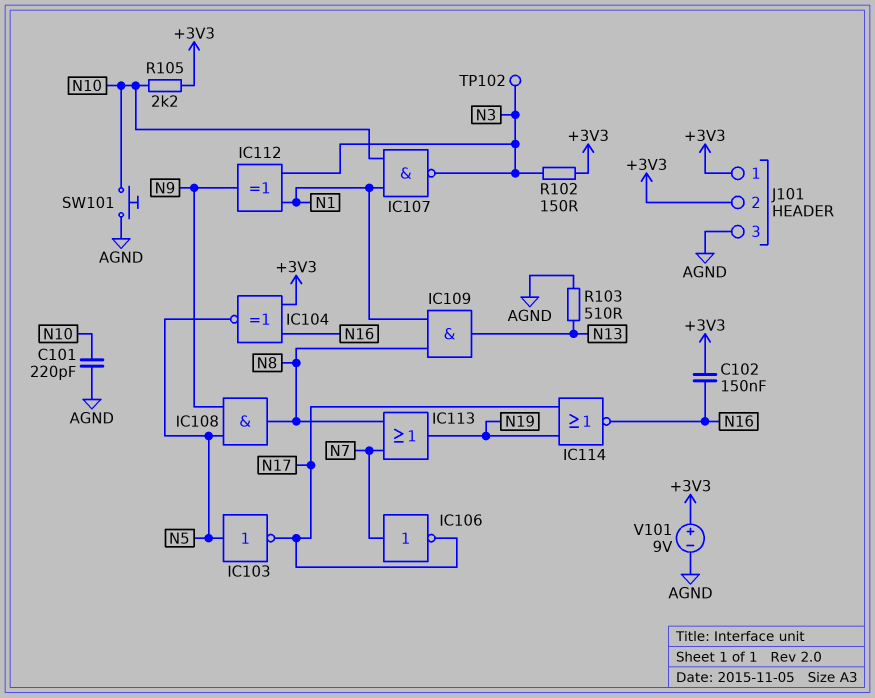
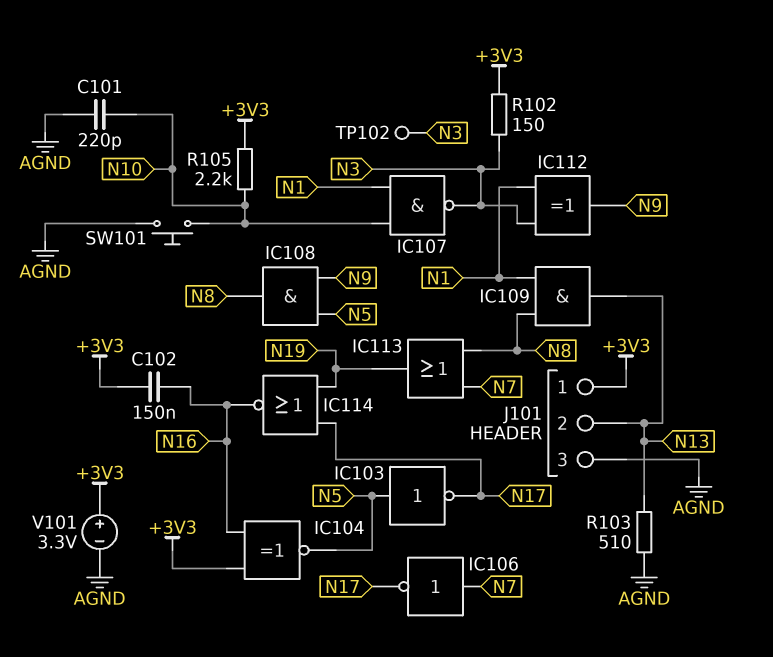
J101 pin 2: +3V3 -> N13
V101: 9V (plus +3V3, minus AGND) -> 3.3V (plus +3V3, minus AGND)

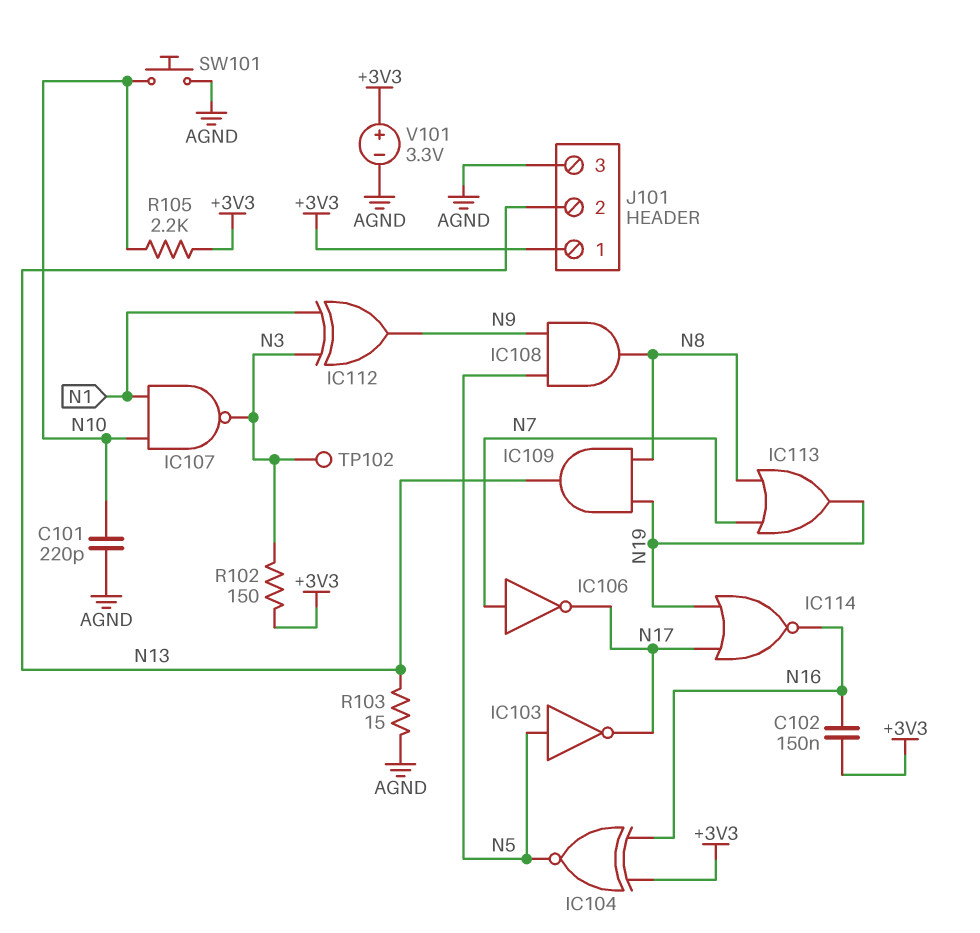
IC109: AND (in N1, in N8, out N13) -> AND (in N8, in N19, out N13)
R103: 510 (AGND, N13) -> 15 (AGND, N13)

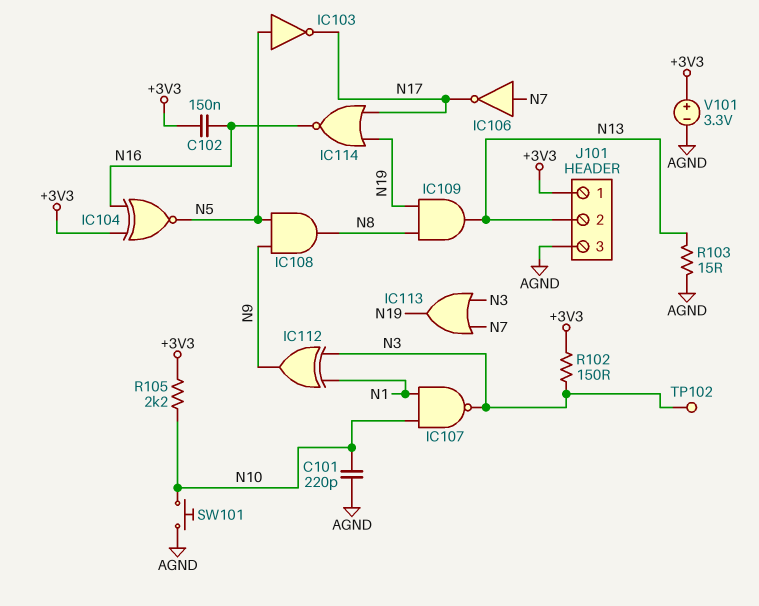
IC113: OR (in N7, in N8, out N19) -> OR (in N3, in N7, out N19)

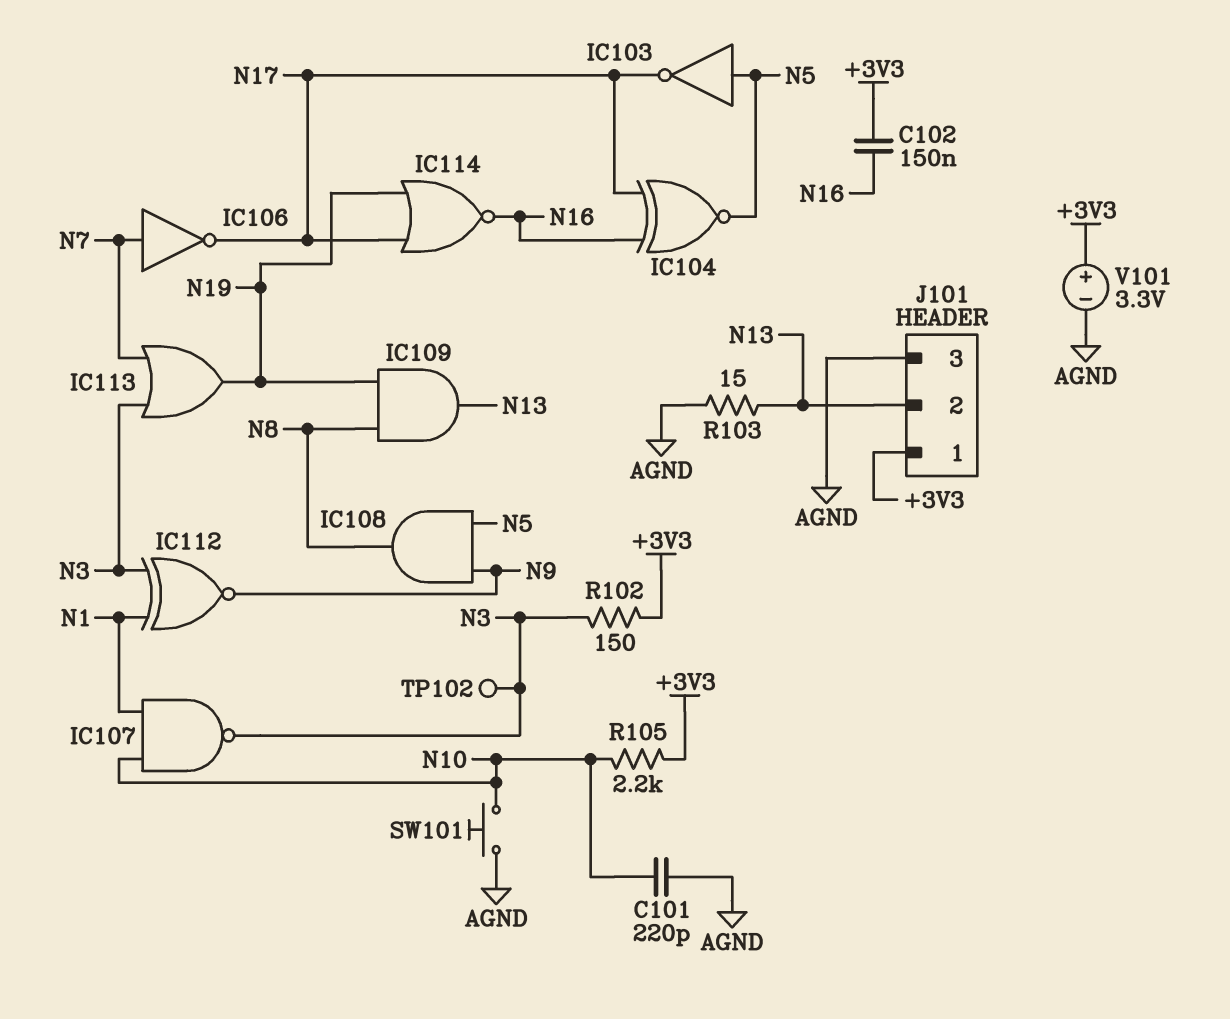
IC104: XNOR (in +3V3, in N16, out N5) -> XNOR (in N16, in N17, out N5)
IC112: XOR (in N1, in N3, out N9) -> XNOR (in N1, in N3, out N9)

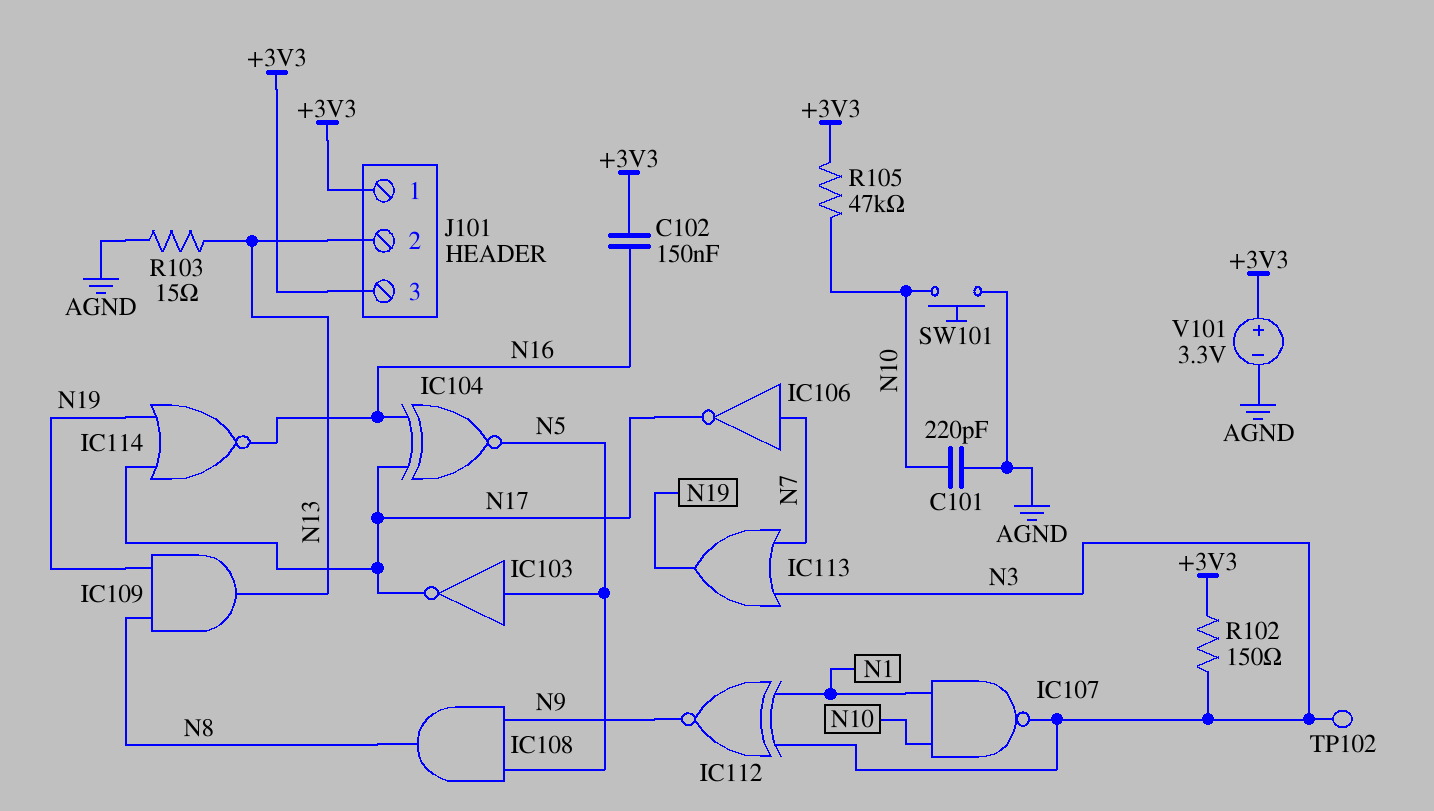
J101 pin 3: AGND -> +3V3
R105: 2.2k (+3V3, N10) -> 47k (+3V3, N10)

